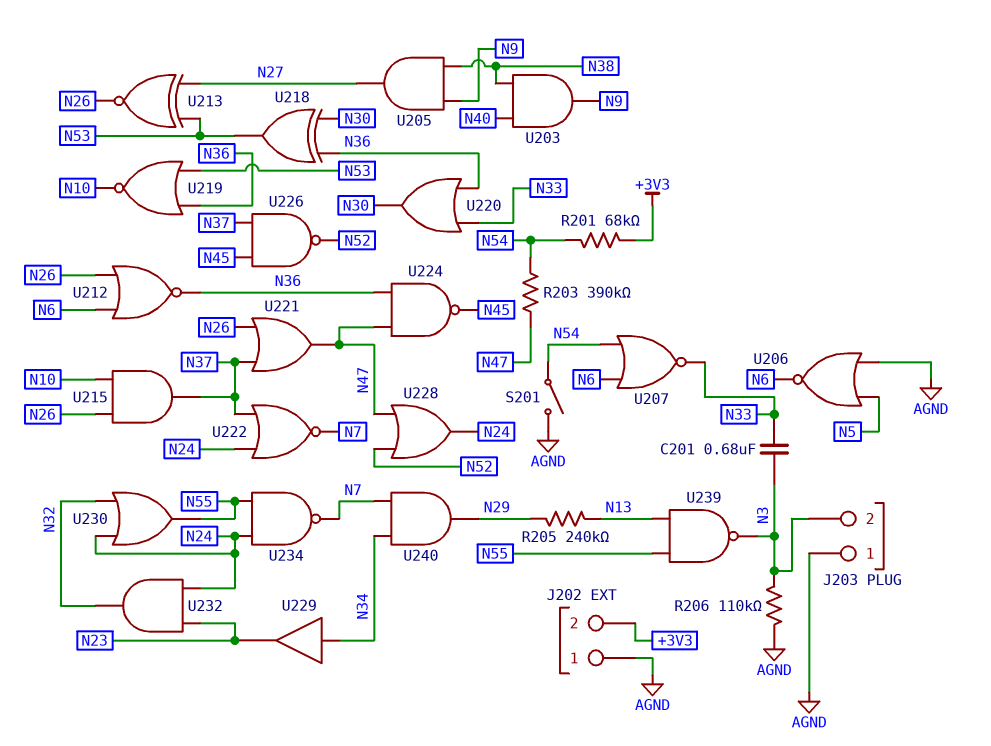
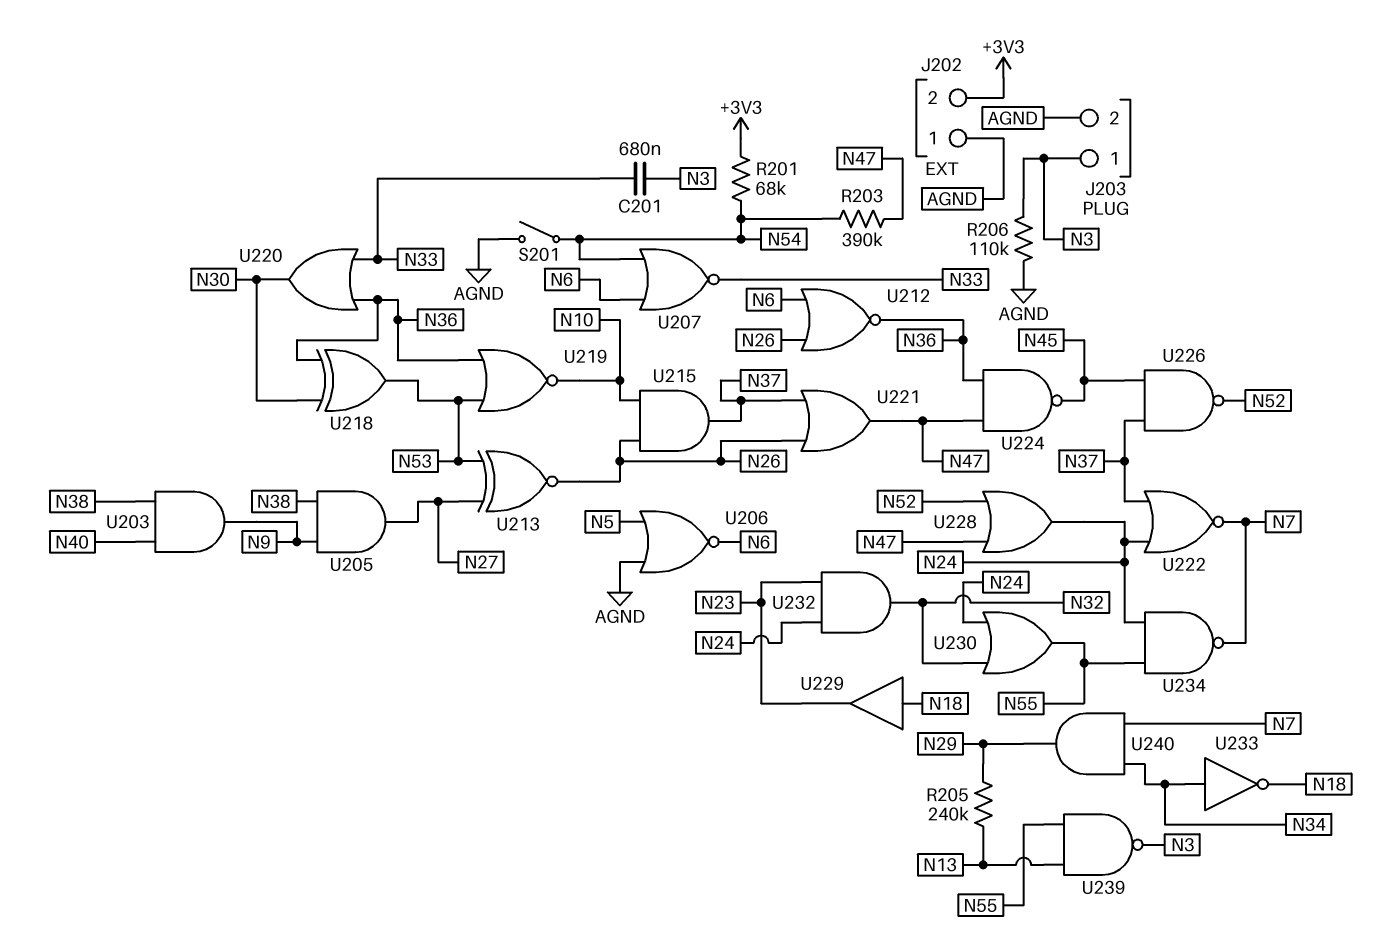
J203 pin 1: AGND -> N3
J203 pin 2: N3 -> AGND
U229: buffer (in N34, out N23) -> buffer (in N18, out N23)
U233: none -> NOT (in N34, out N18)

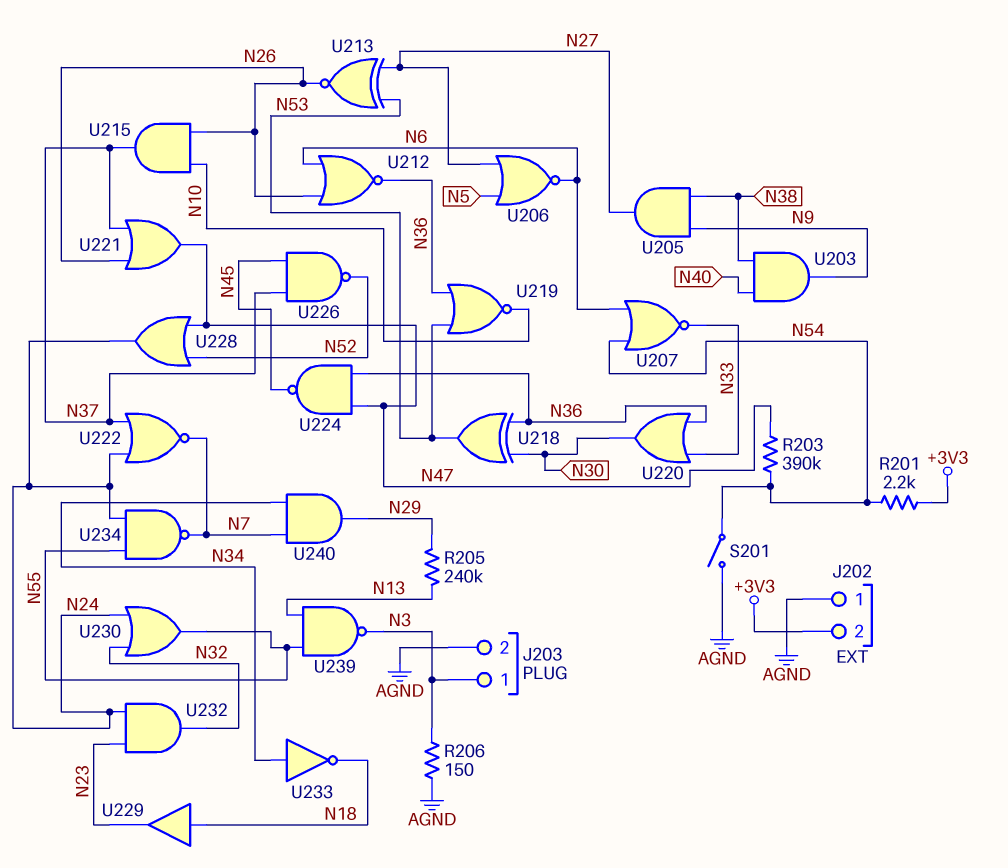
C201: 680nF (N3, N33) -> none
R201: 68k (+3V3, N54) -> 2.2k (+3V3, N54)
R206: 110k (AGND, N3) -> 150 (AGND, N3)
U206: NOR (in AGND, in N5, out N6) -> NOR (in N5, in N27, out N6)

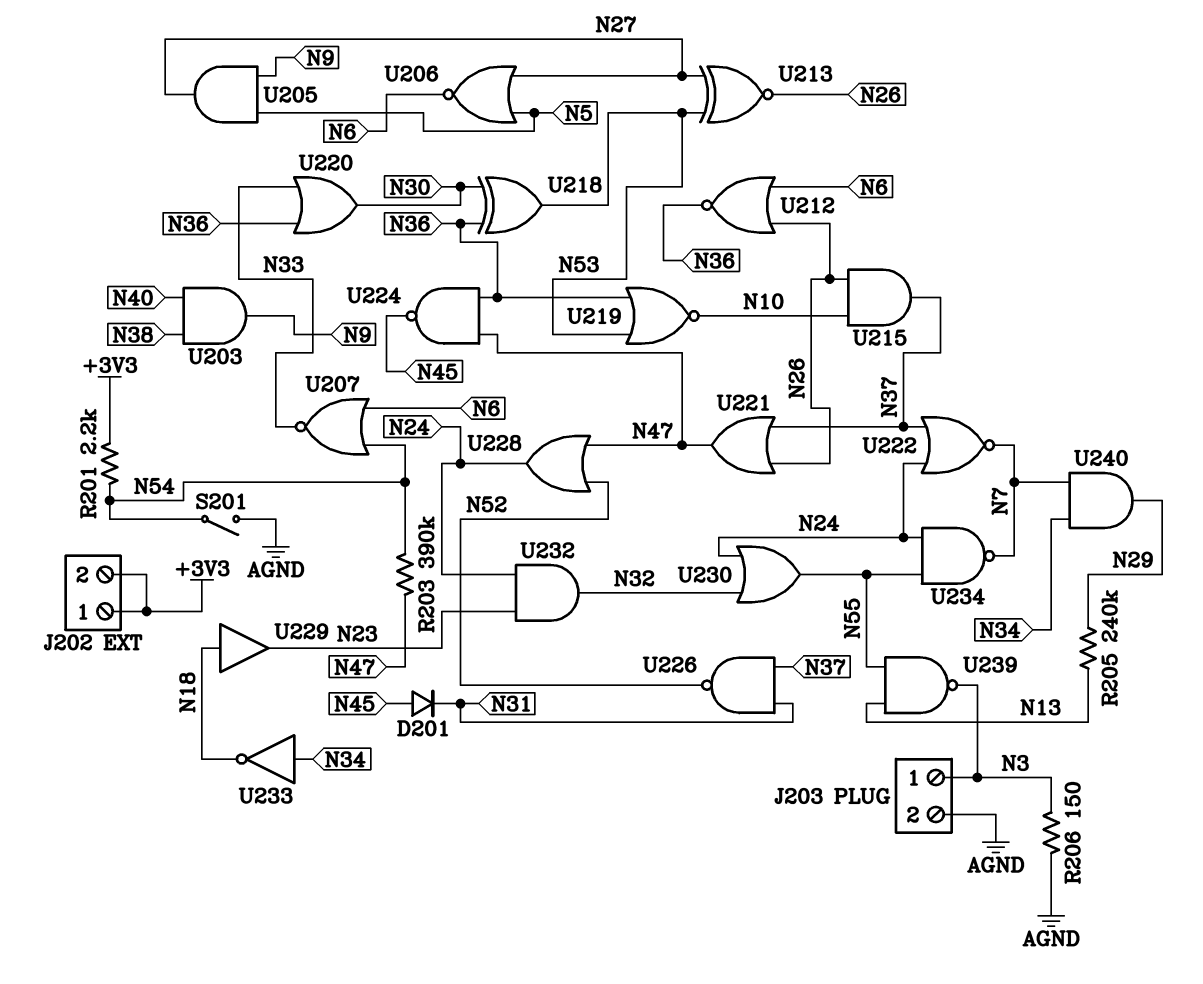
D201: none -> diode (A N45, K N31)
J202 pin 1: AGND -> +3V3
U205: AND (in N9, in N38, out N27) -> AND (in N5, in N9, out N27)
U226: NAND (in N37, in N45, out N52) -> NAND (in N31, in N37, out N52)

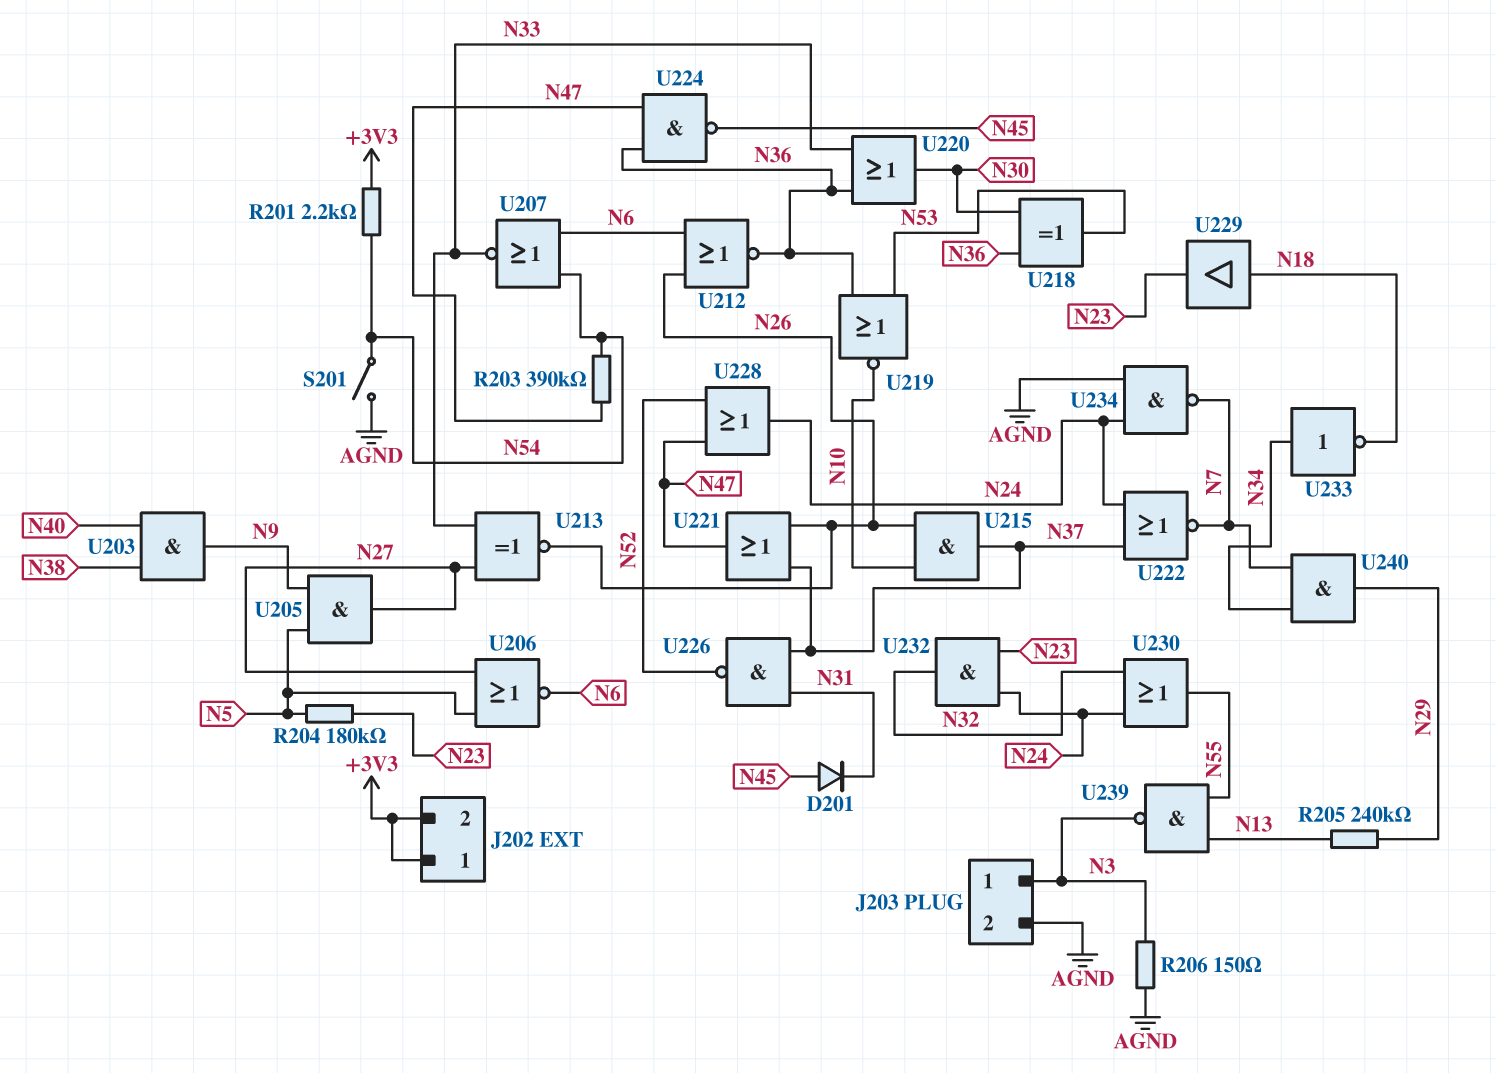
R204: none -> 180k (N5, N23)
U213: XNOR (in N27, in N53, out N26) -> XNOR (in N27, in N33, out N26)
U234: NAND (in N24, in N55, out N7) -> NAND (in AGND, in N24, out N7)

